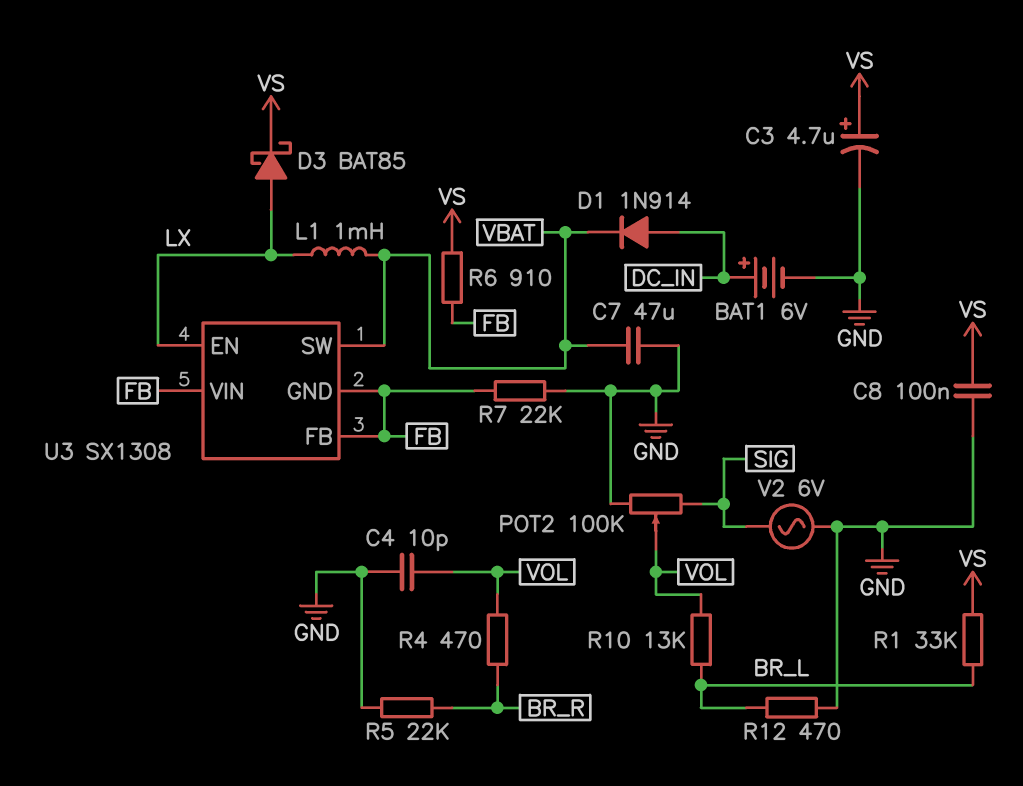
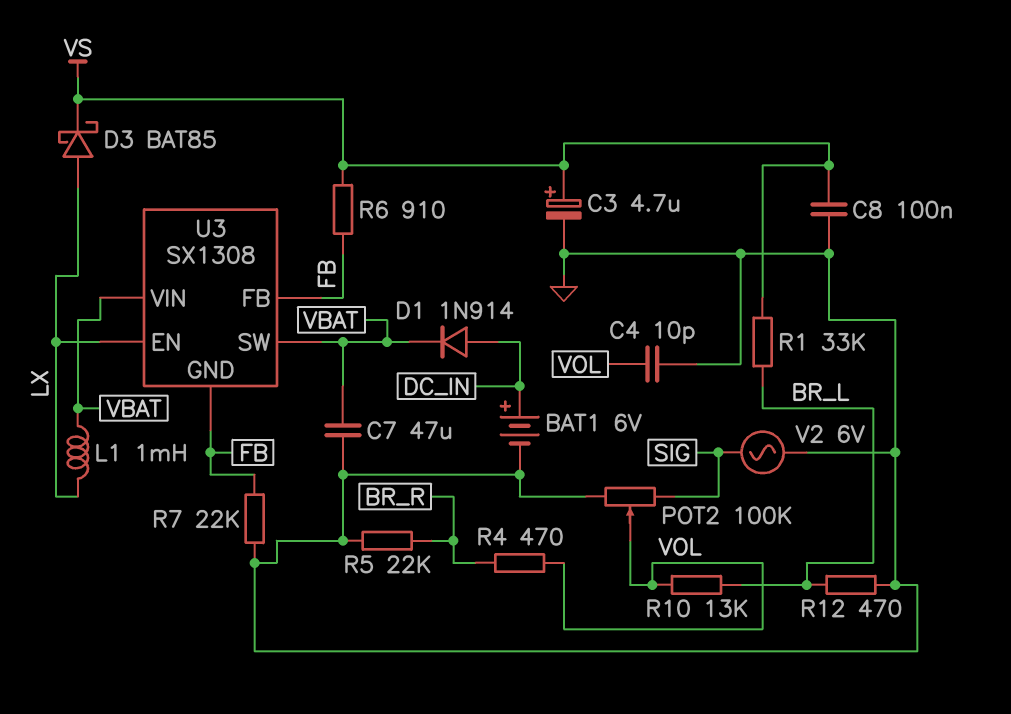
U3 pin VIN: FB -> VBAT

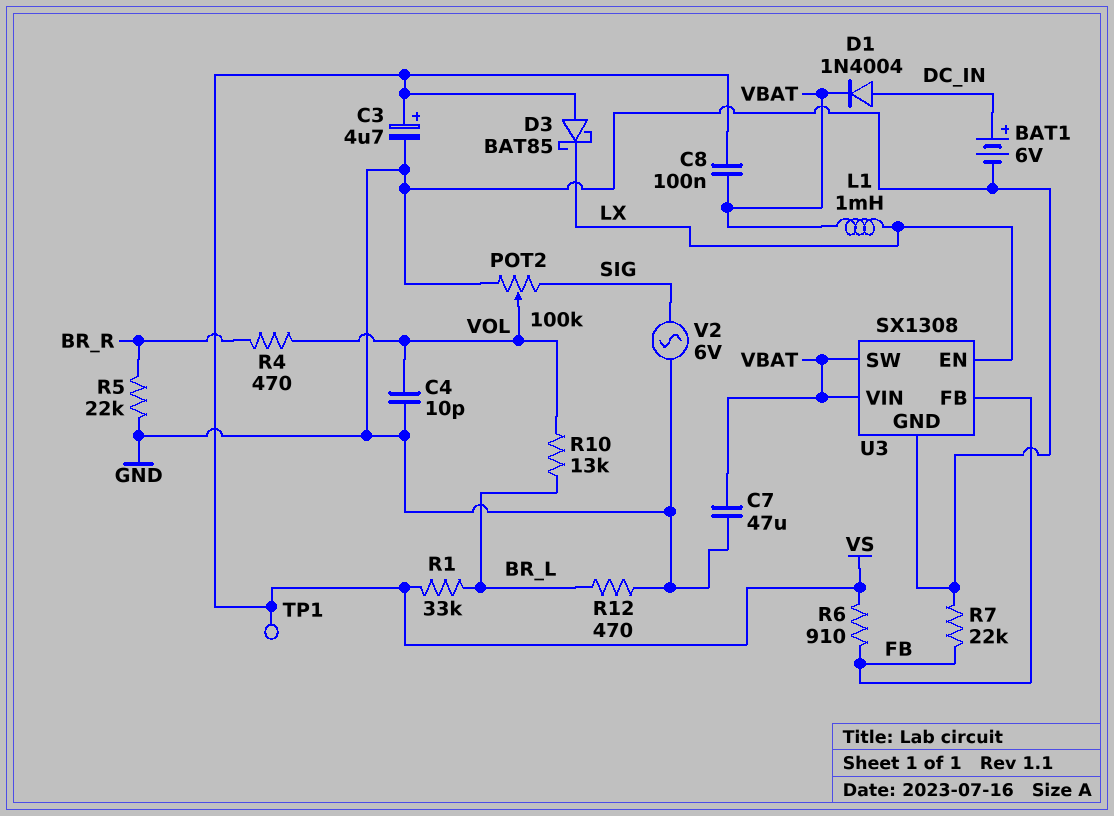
C8: 100nF (GND, VS) -> 100nF (VBAT, VS)
D1: diode 1N914 (A DC_IN, K VBAT) -> diode 1N4004 (A DC_IN, K VBAT)
D3: schottky BAT85 (A LX, K VS) -> schottky BAT85 (A VS, K LX)
TP1: none -> test point (VS)
U3 pin GND: FB -> GND

